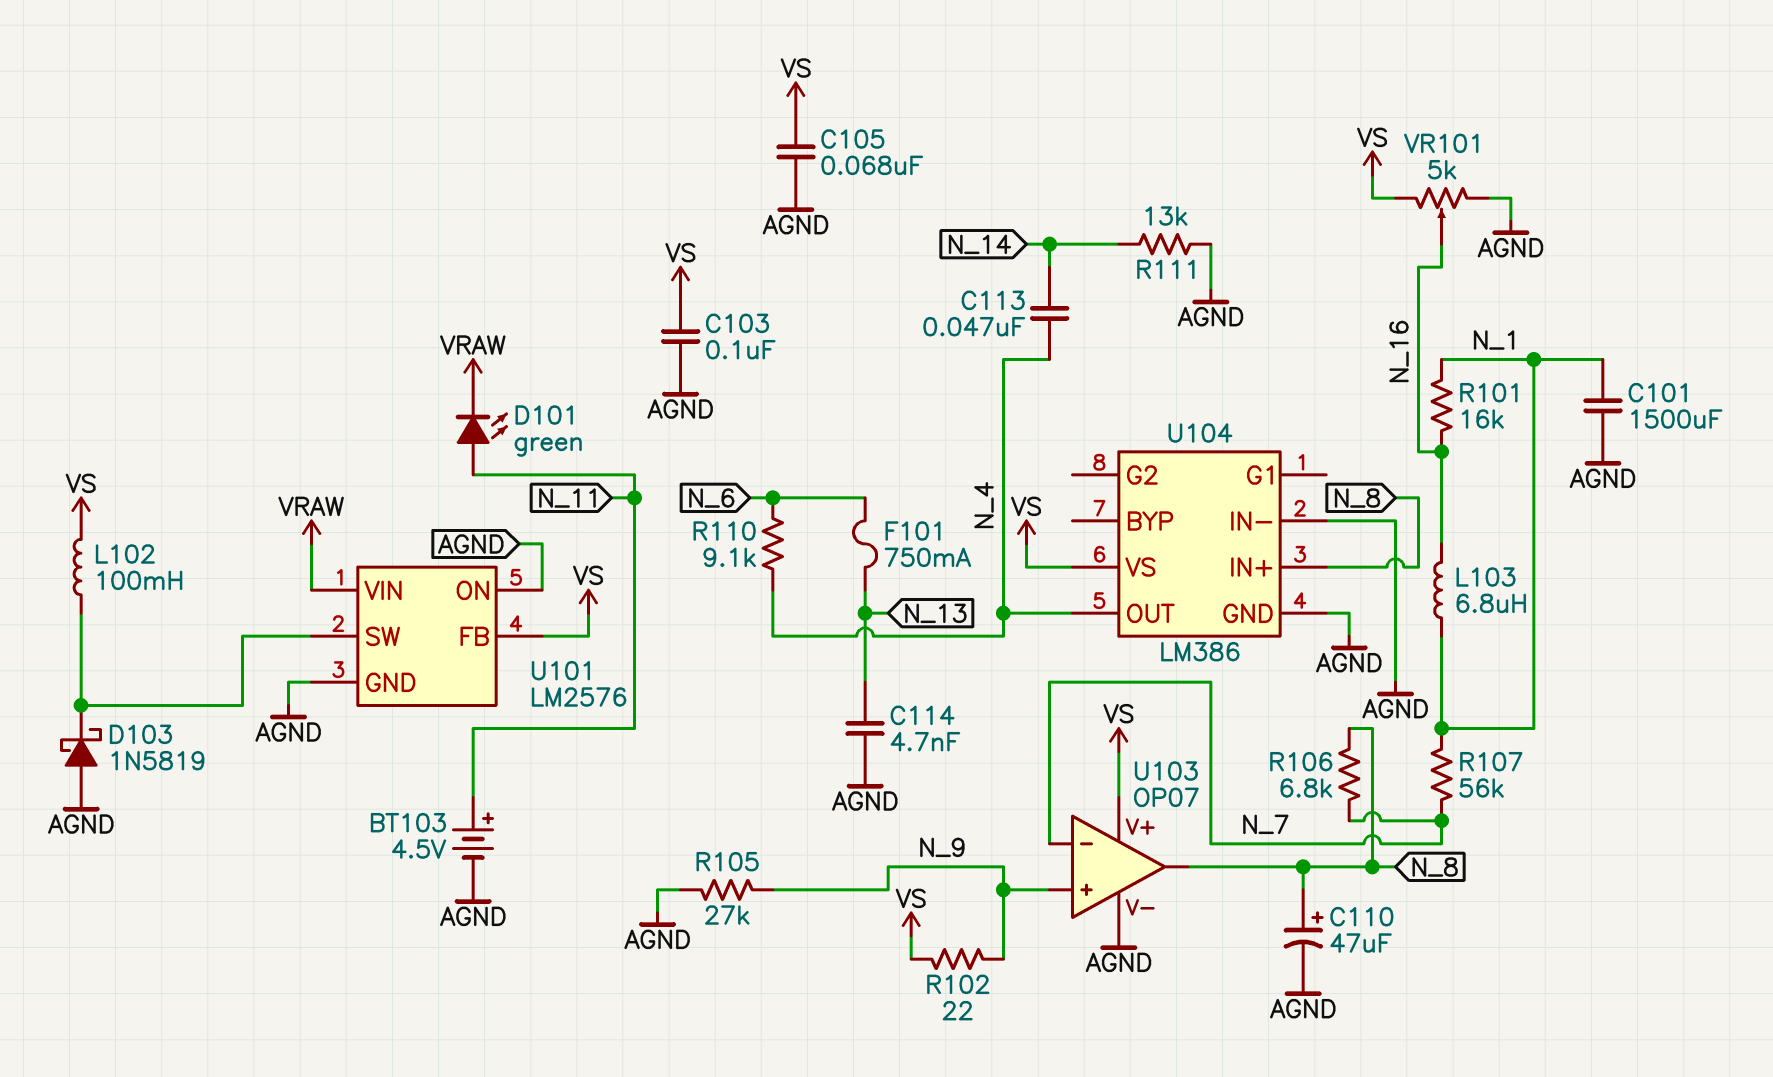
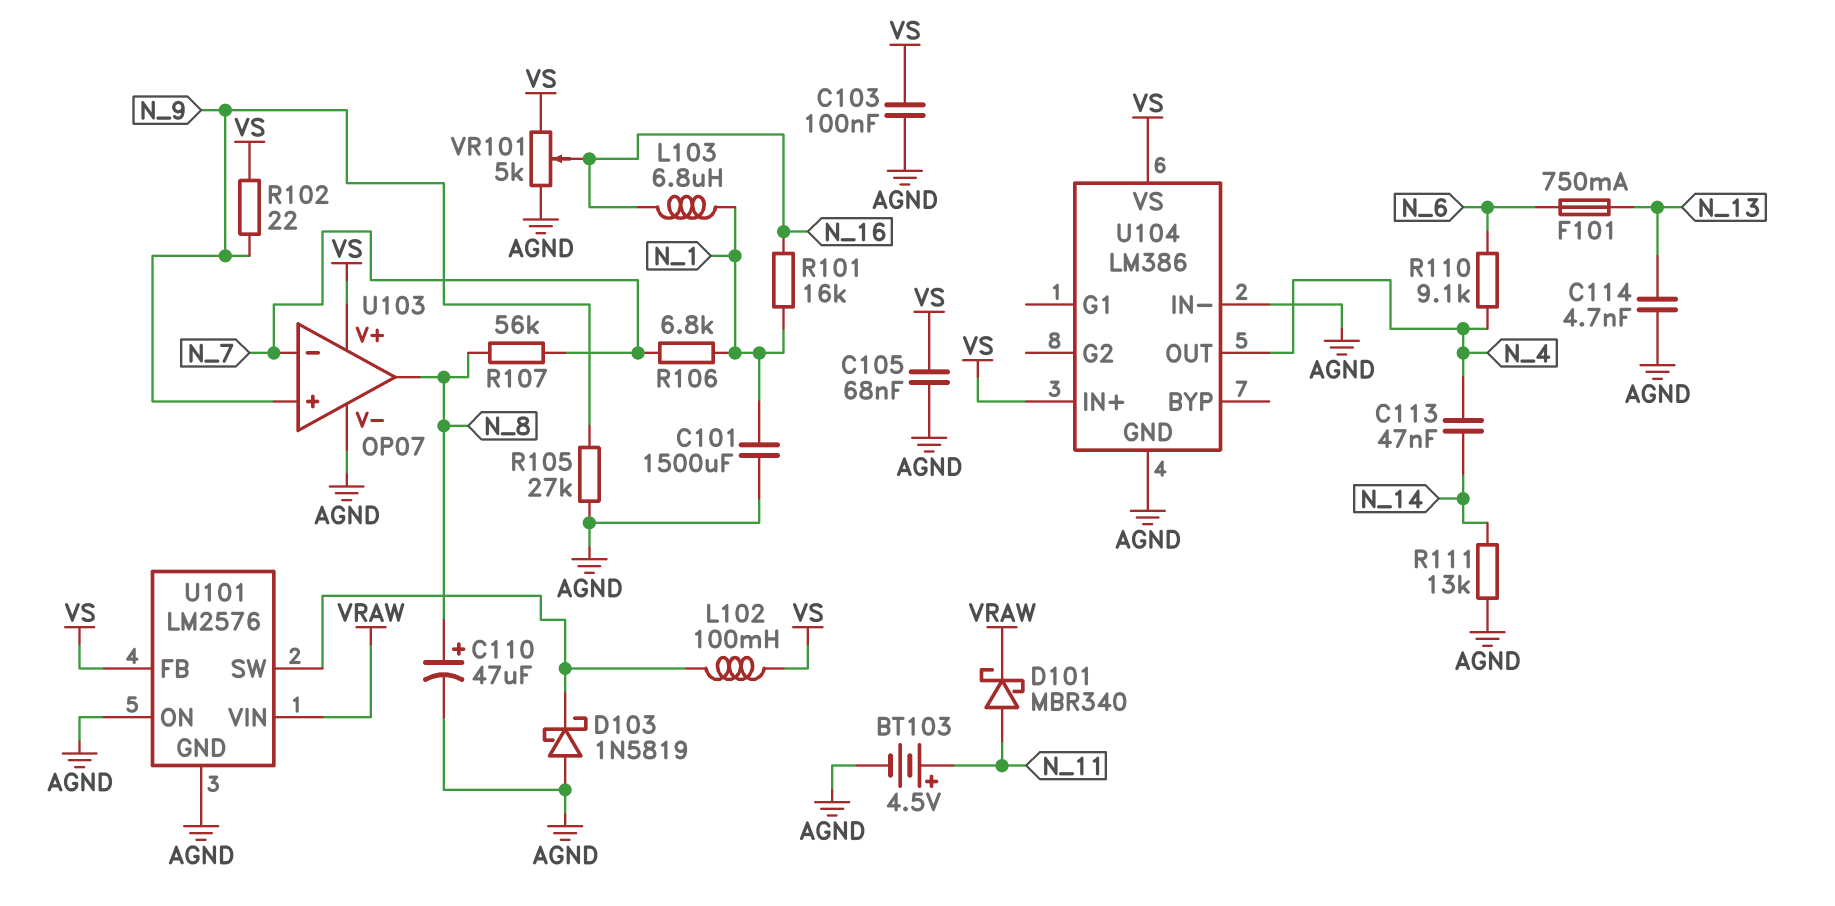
D101: LED green (A N_11, K VRAW) -> schottky MBR340 (A N_11, K VRAW)
R106: 6.8k (N_7, N_8) -> 6.8k (N_1, N_7)
R107: 56k (N_1, N_7) -> 56k (N_7, N_8)
U104 pin IN+: N_8 -> VS

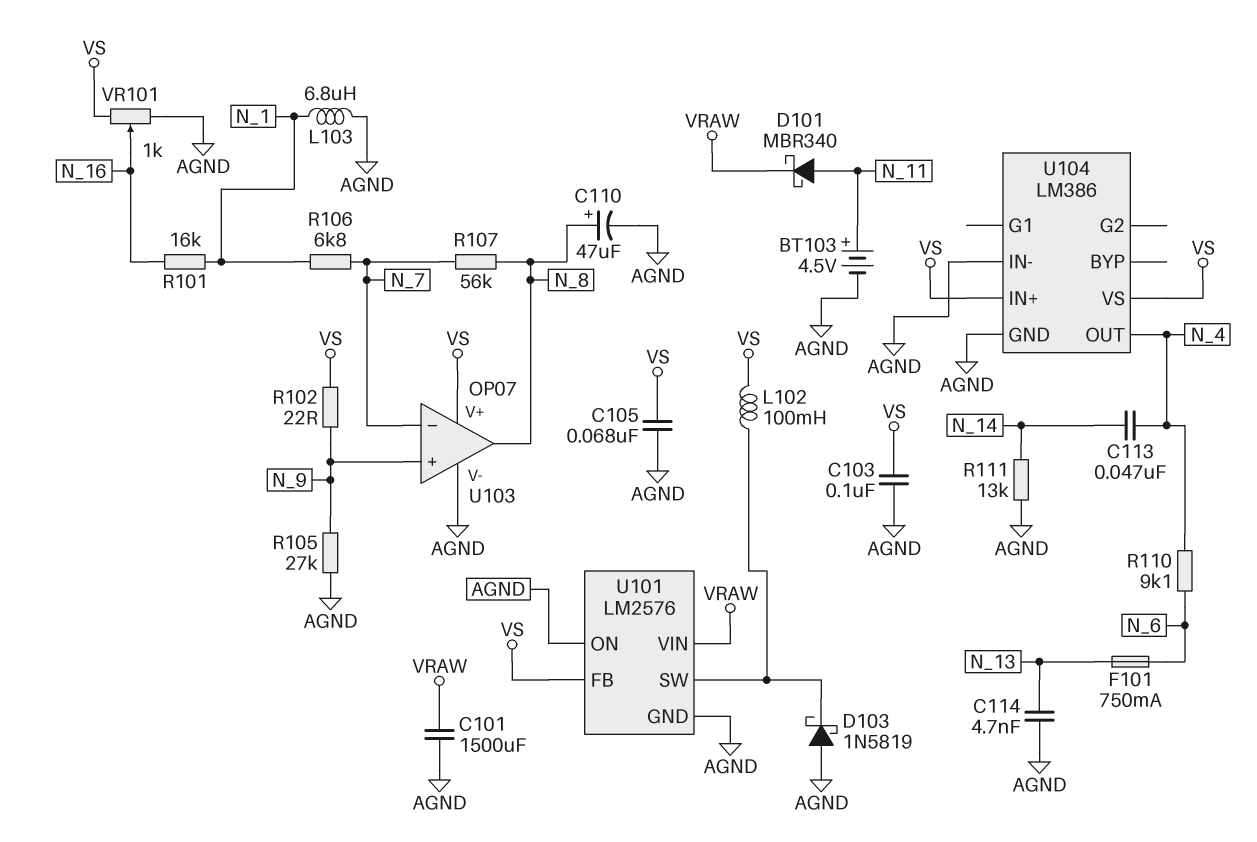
C101: 1500uF (AGND, N_1) -> 1500uF (AGND, VRAW)
L103: 6.8uH (N_1, N_16) -> 6.8uH (AGND, N_1)
VR101: 5k (AGND, VS, wiper N_16) -> 1k (AGND, VS, wiper N_16)

